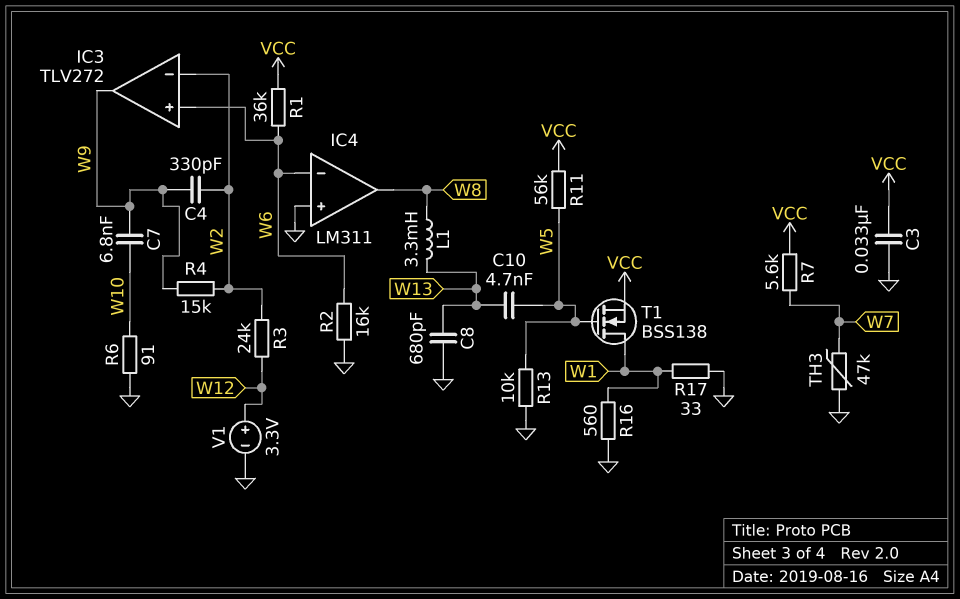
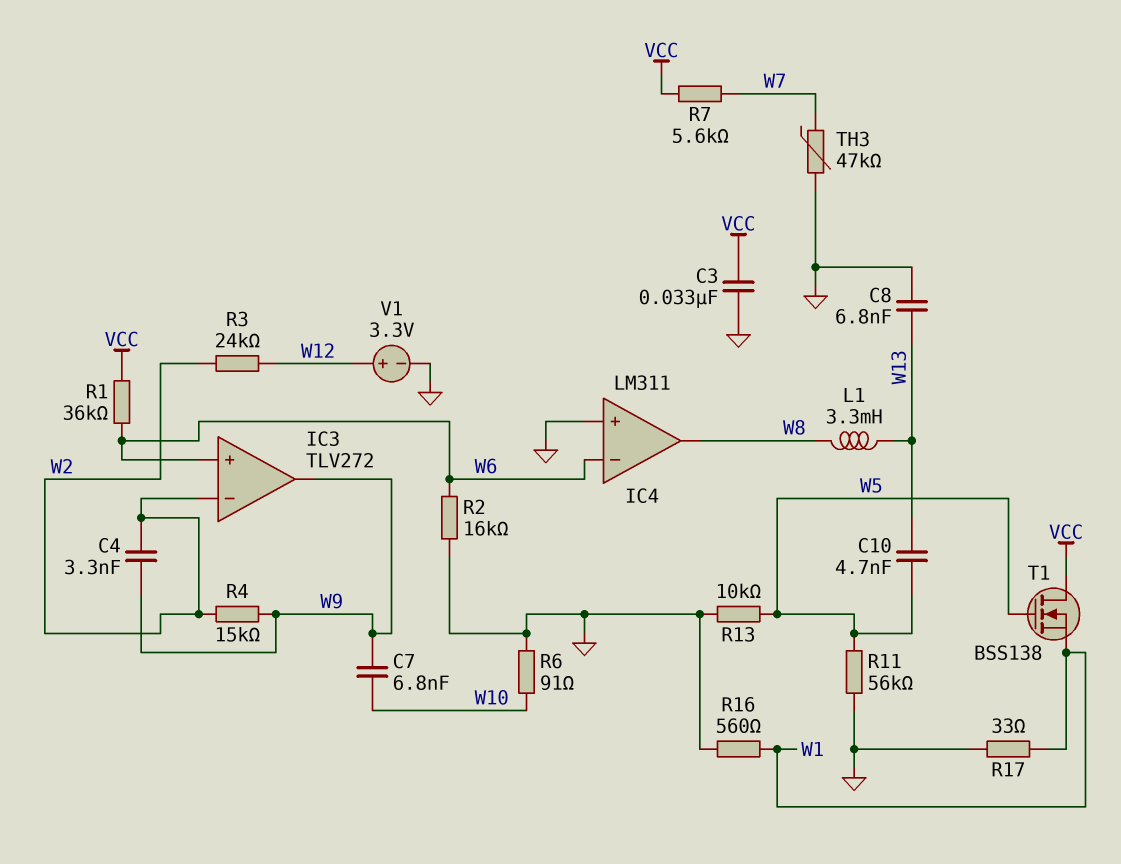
C4: 330pF (W2, W9) -> 3.3nF (W2, W9)
C8: 680pF (GND, W13) -> 6.8nF (GND, W13)
R11: 56k (VCC, W5) -> 56k (GND, W5)
T1: NMOS BSS138 (G W5, D W1, S VCC) -> NMOS BSS138 (G W5, D VCC, S W1)

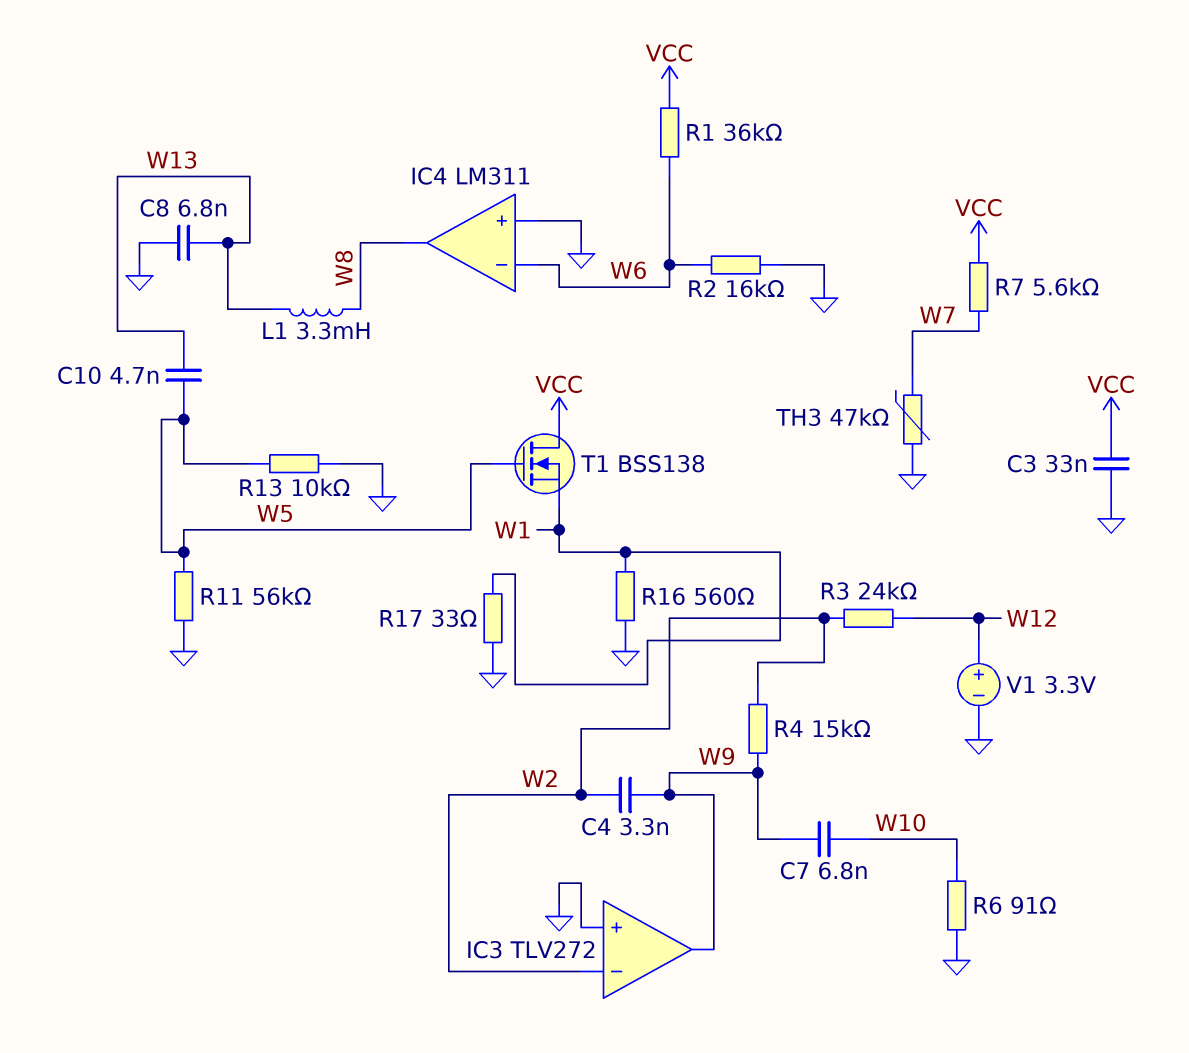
IC3 pin in+: W6 -> GND

